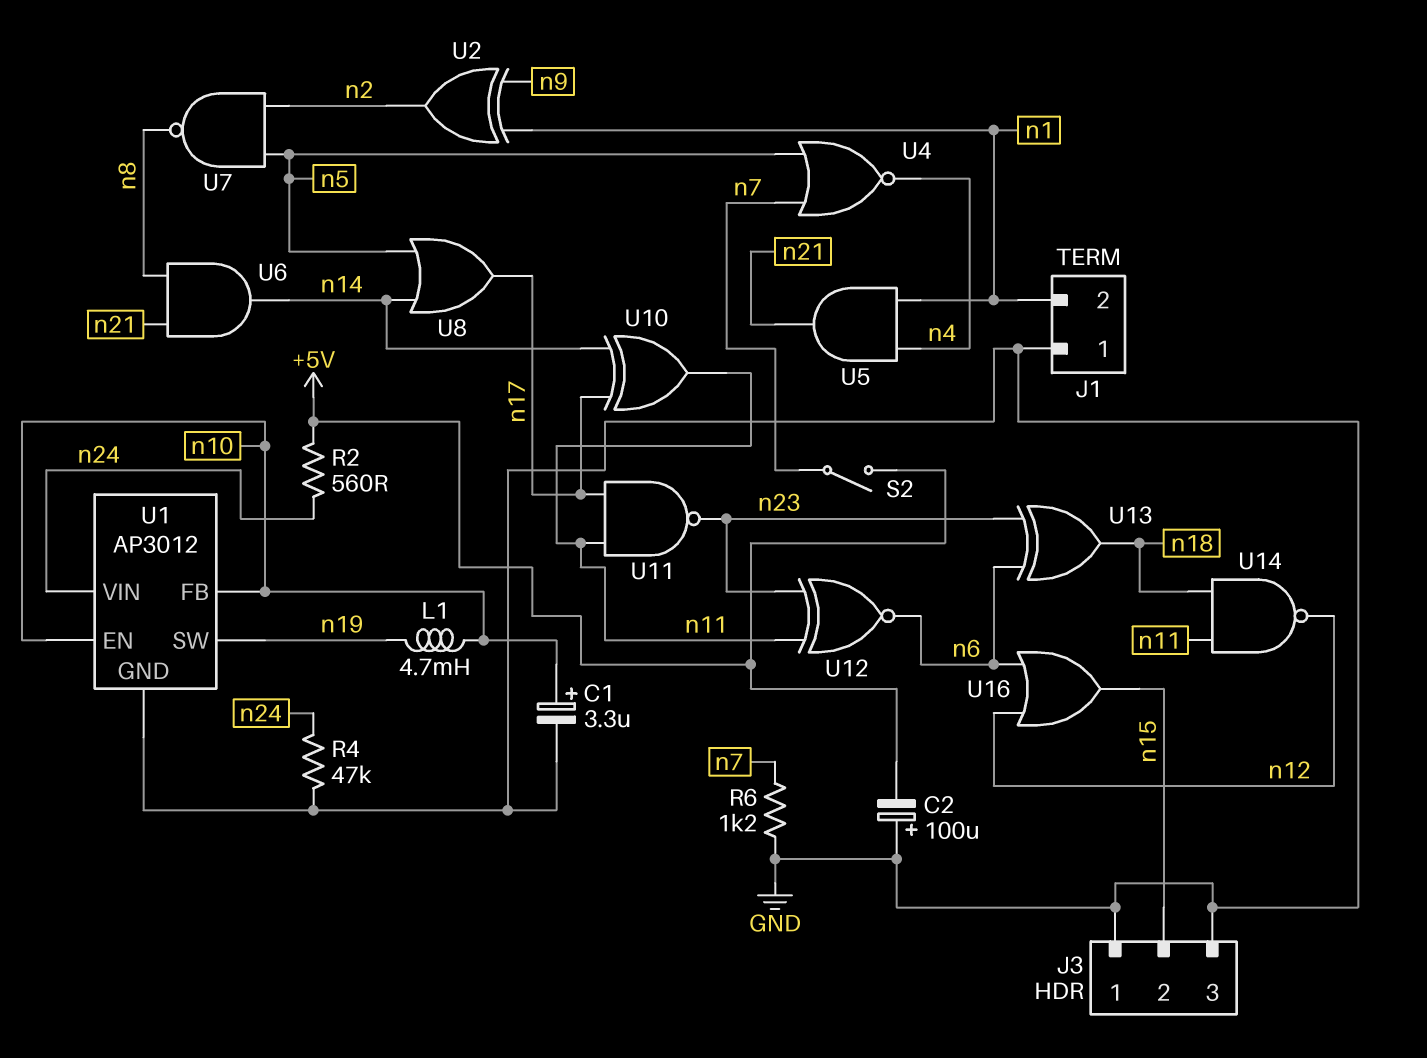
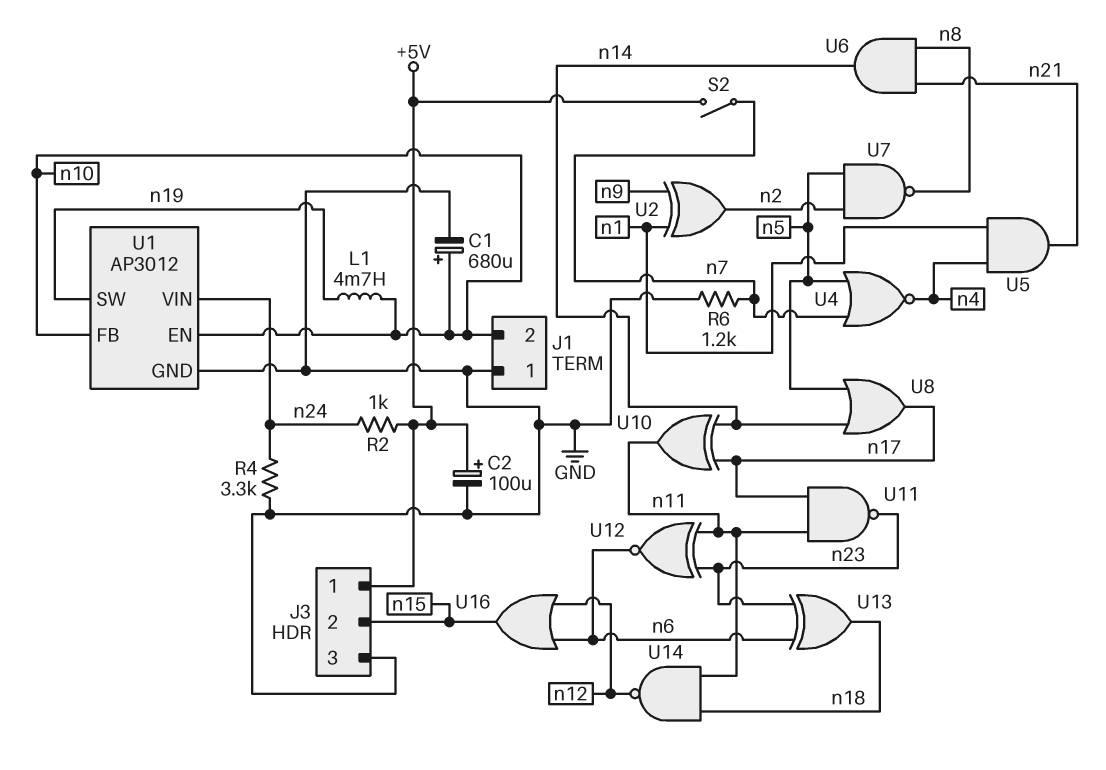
C1: 3.3uF (plus n10, minus GND) -> 680uF (plus n10, minus GND)
C2: 100uF (plus GND, minus +5V) -> 100uF (plus +5V, minus GND)
J1 pin 2: n1 -> n10
J3 pin 1: GND -> +5V
R2: 560 (+5V, n24) -> 1k (+5V, n24)
R4: 47k (GND, n24) -> 3.3k (GND, n24)

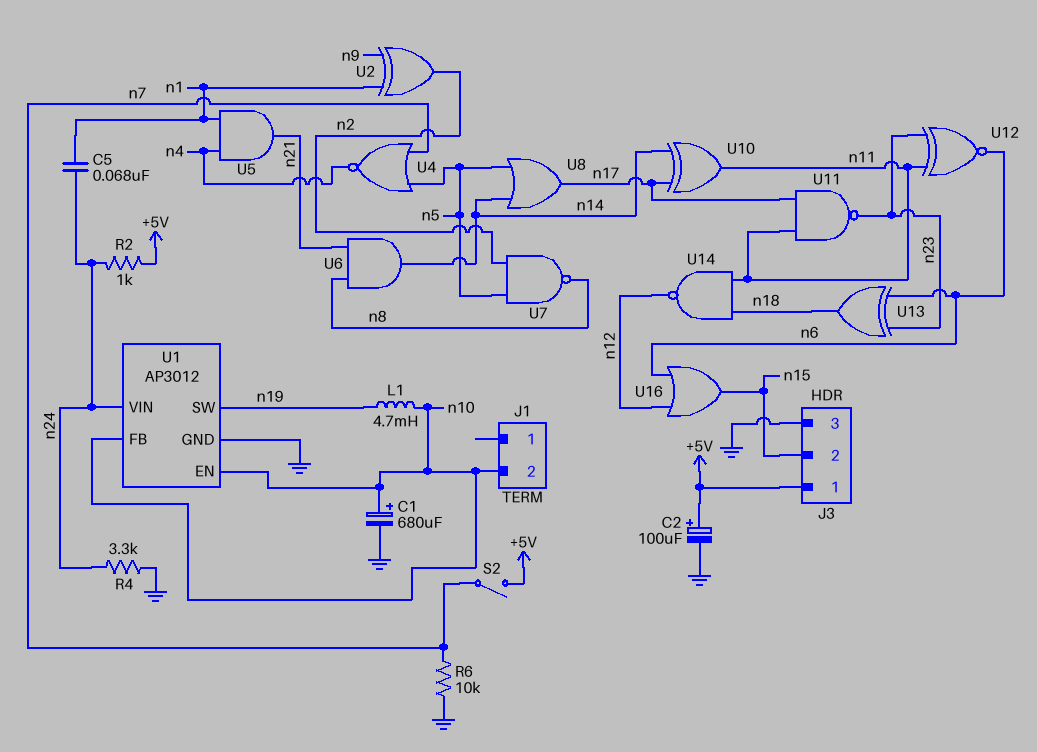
C5: none -> 68nF (n1, n24)
J1 pin 1: GND -> none
R6: 1.2k (GND, n7) -> 10k (GND, n7)

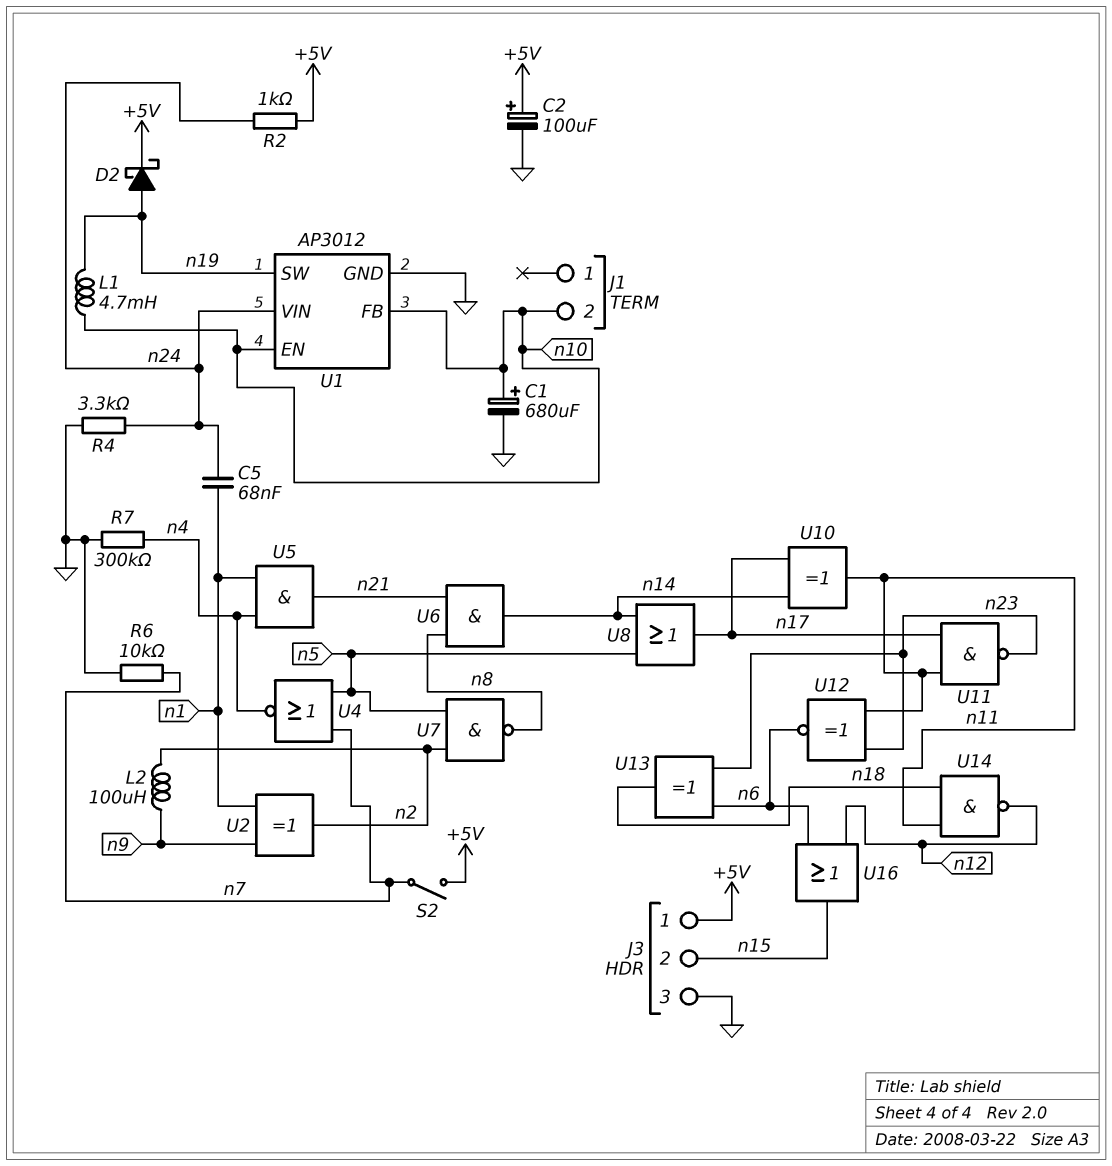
D2: none -> schottky (A n19, K +5V)
L2: none -> 100uH (n2, n9)
R7: none -> 300k (GND, n4)

